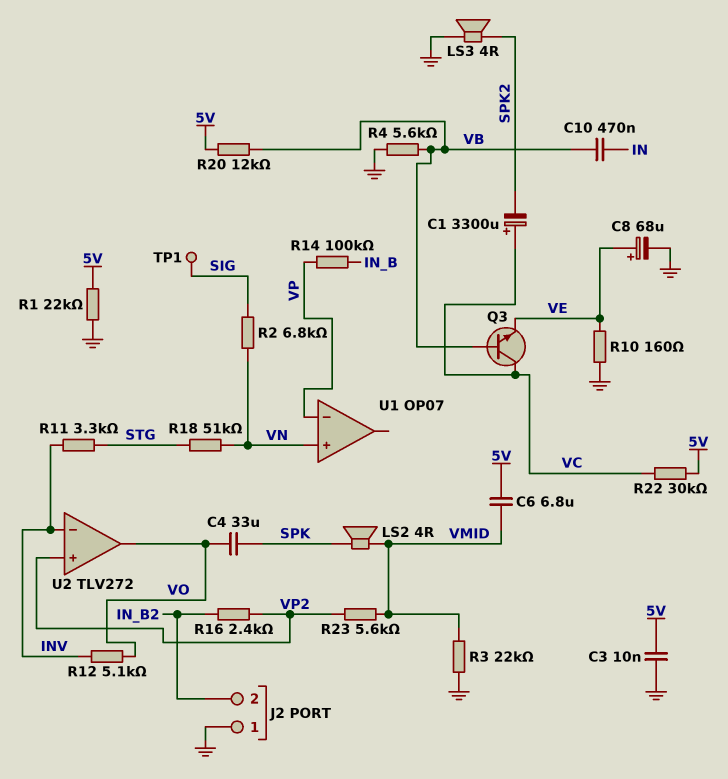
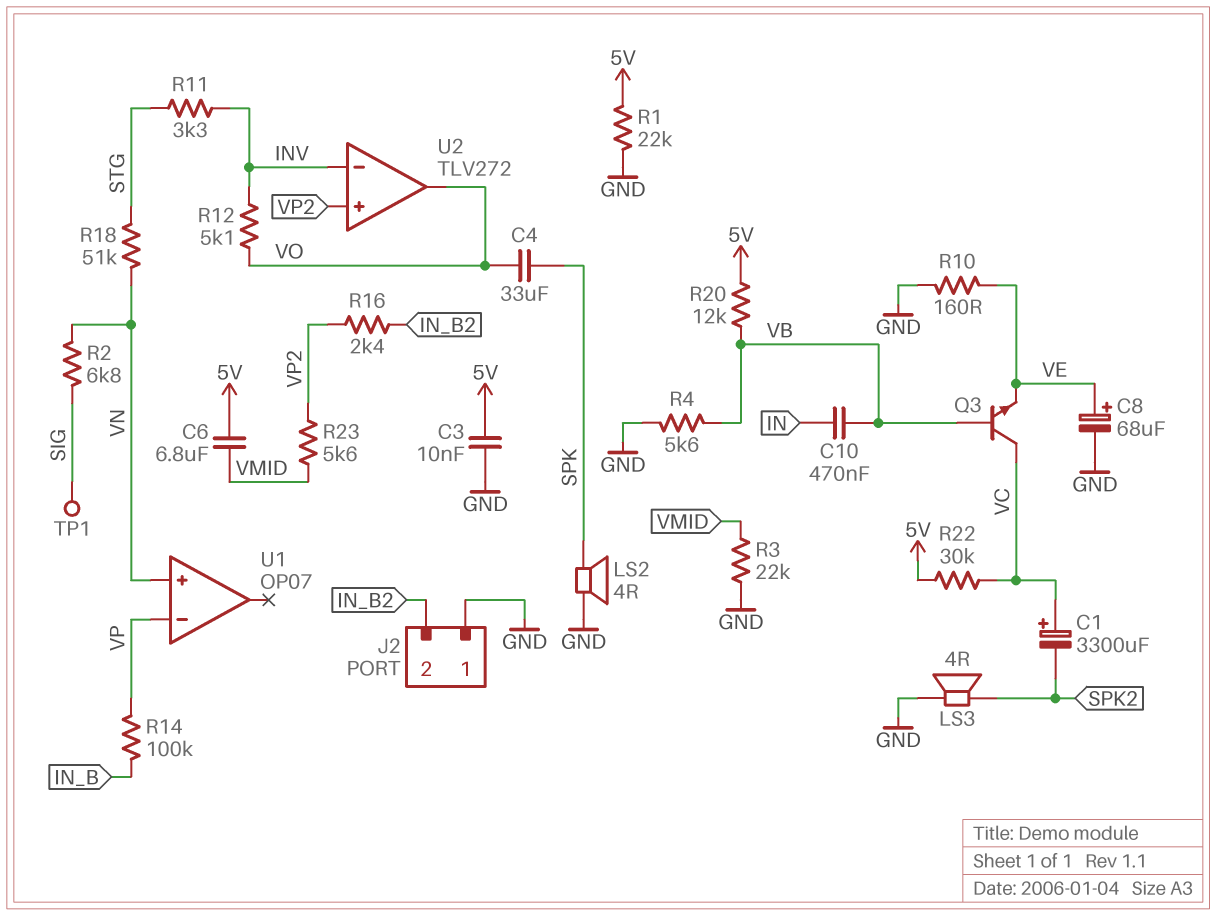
LS2: speaker 4R (SPK, VMID) -> speaker 4R (GND, SPK)

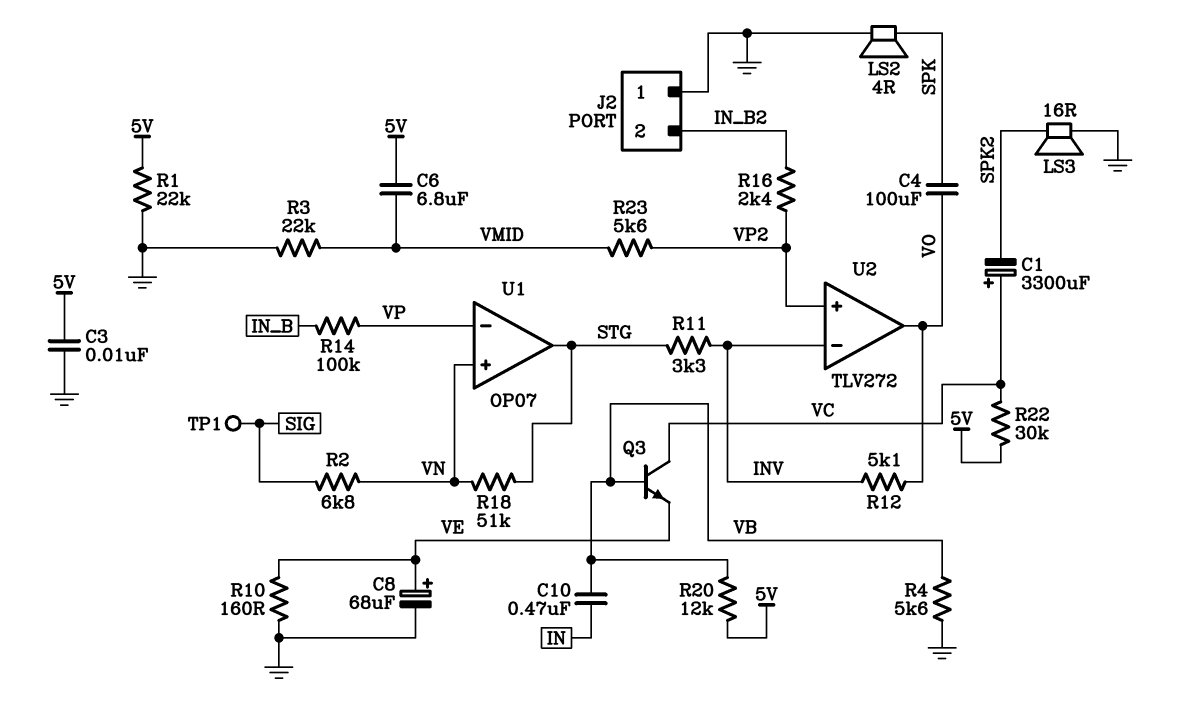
C4: 33uF (SPK, VO) -> 100uF (SPK, VO)
LS3: speaker 4R (GND, SPK2) -> speaker 16R (GND, SPK2)
U1 pin out: none -> STG

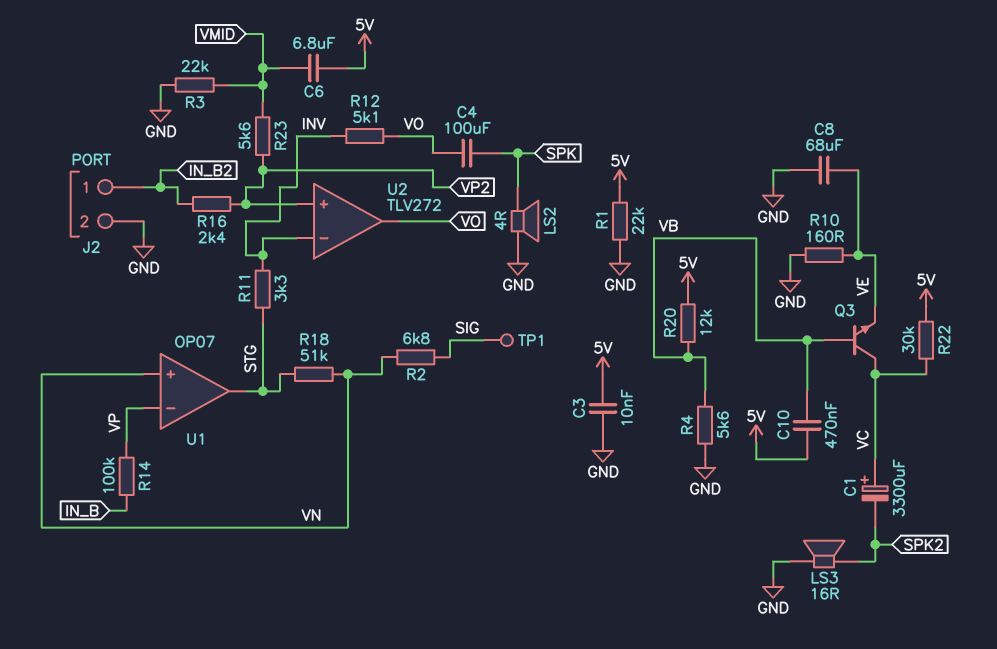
C8: 68uF (plus VE, minus GND) -> 68uF (GND, VE)
C10: 470nF (IN, VB) -> 470nF (5V, VB)
J2 pin 1: GND -> IN_B2
J2 pin 2: IN_B2 -> GND

